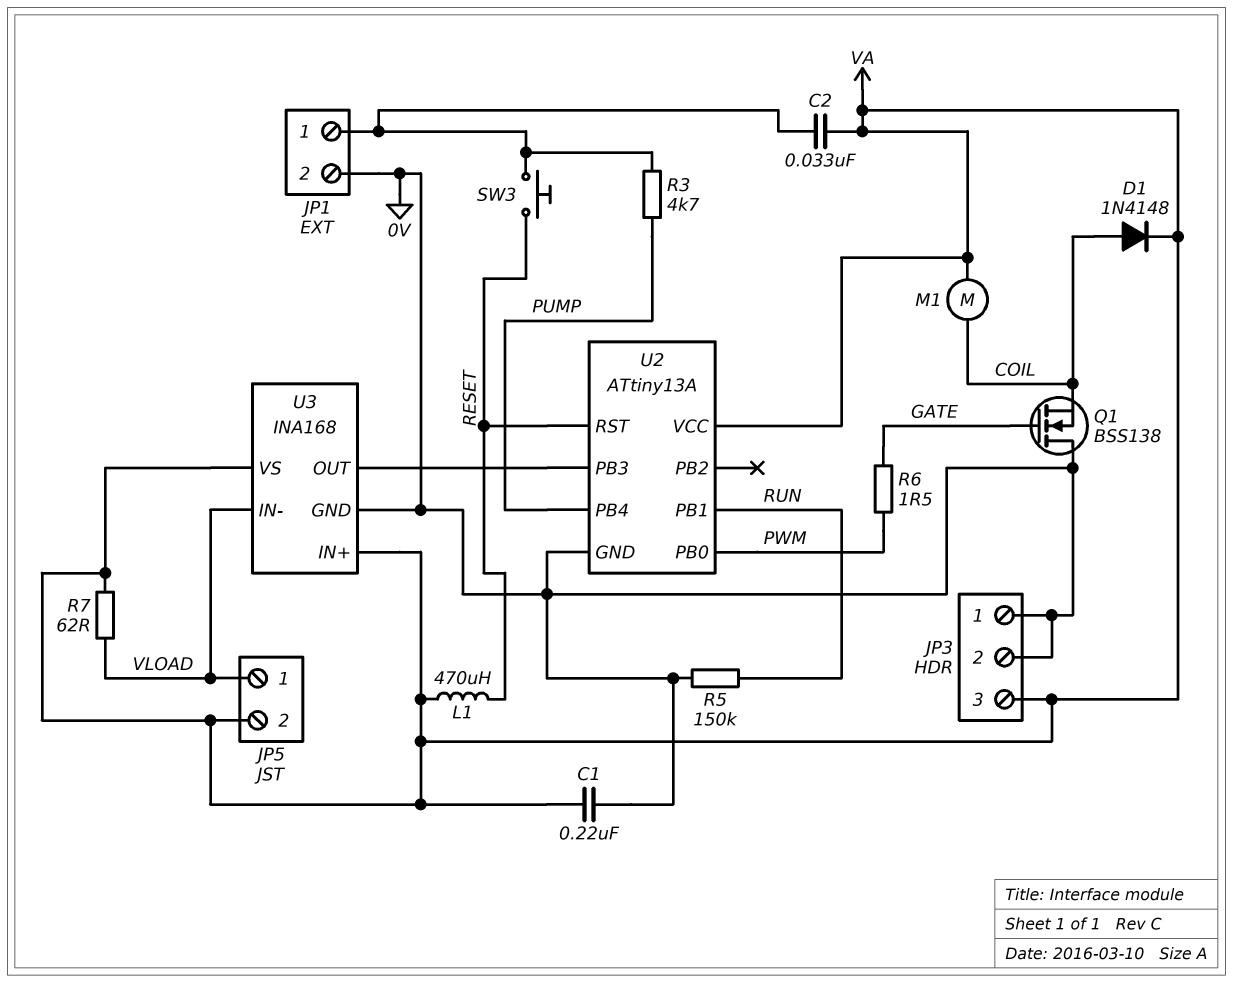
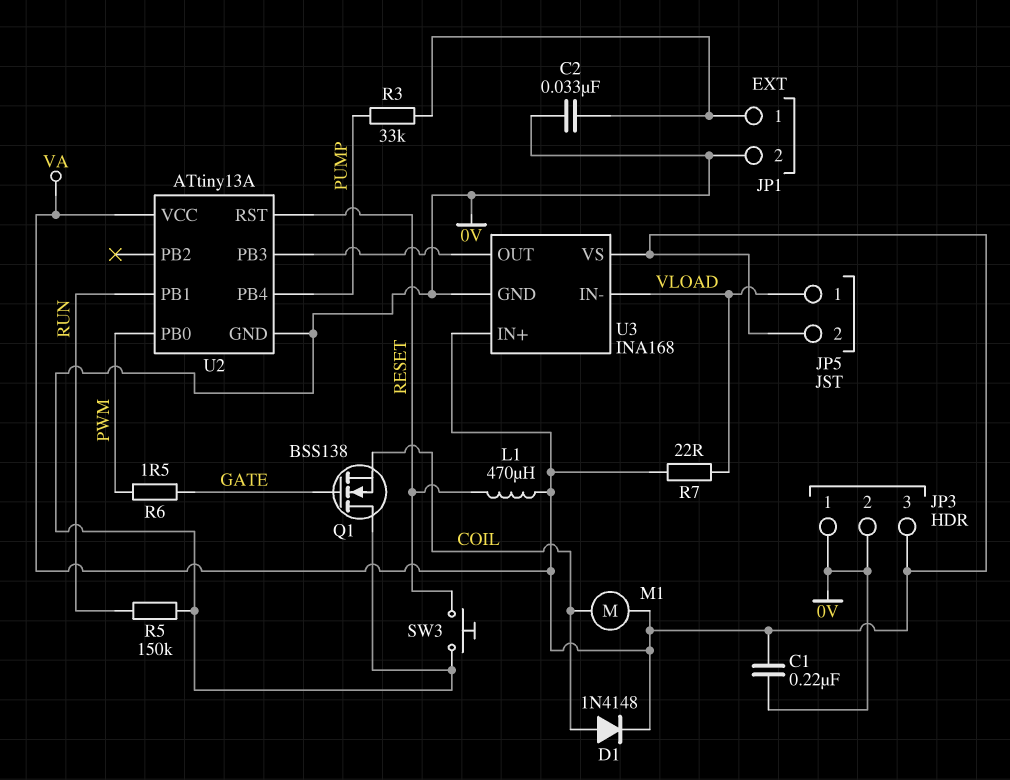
C2: 33nF (JP1/1, VA) -> 33nF (0V, JP1/1)
R3: 4.7k (JP1/1, PUMP) -> 33k (JP1/1, PUMP)
R7: 62 (VA, VLOAD) -> 22 (VA, VLOAD)
SW3: button (JP1/1, RESET) -> button (0V, RESET)

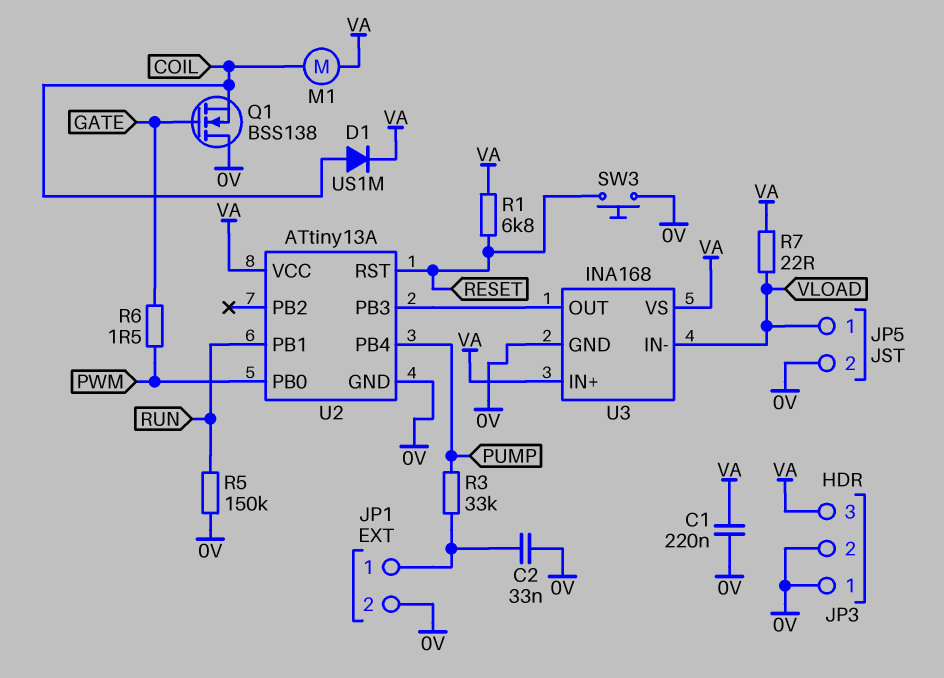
D1: diode 1N4148 (A COIL, K VA) -> diode US1M (A COIL, K VA)
JP5 pin 2: VA -> 0V
L1: 470uH (RESET, VA) -> none
R1: none -> 6.8k (RESET, VA)

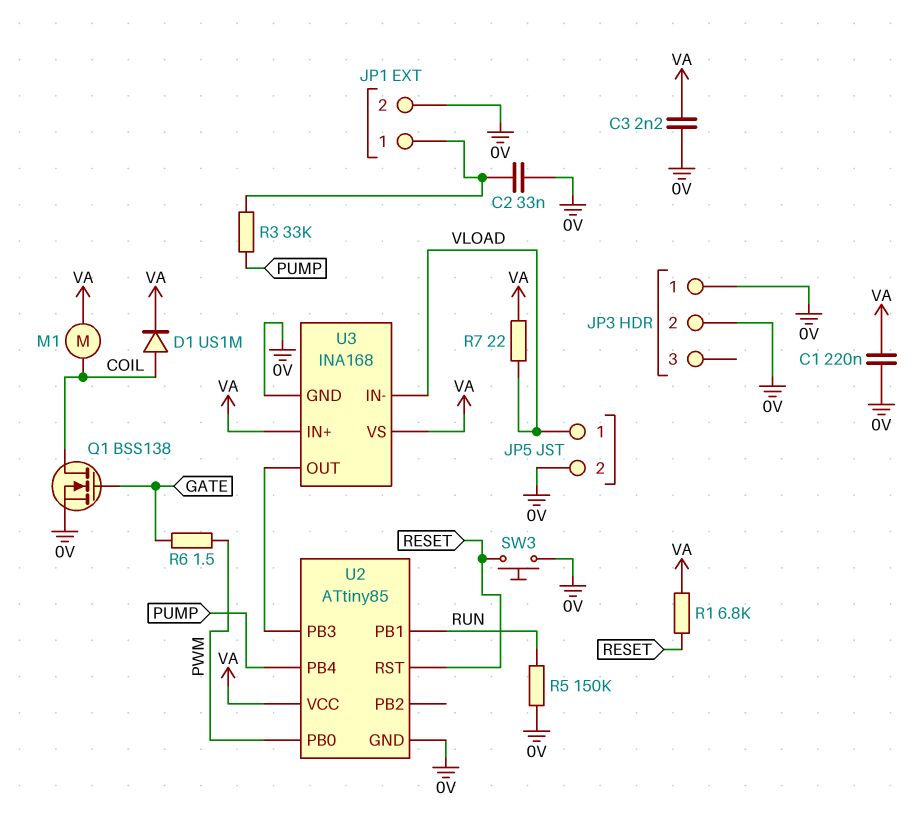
C3: none -> 2.2nF (0V, VA)
JP3 pin 3: VA -> none
Q1: NMOS BSS138 (G GATE, D 0V, S COIL) -> NMOS BSS138 (G GATE, D COIL, S 0V)
U2: ATtiny13A -> ATtiny85

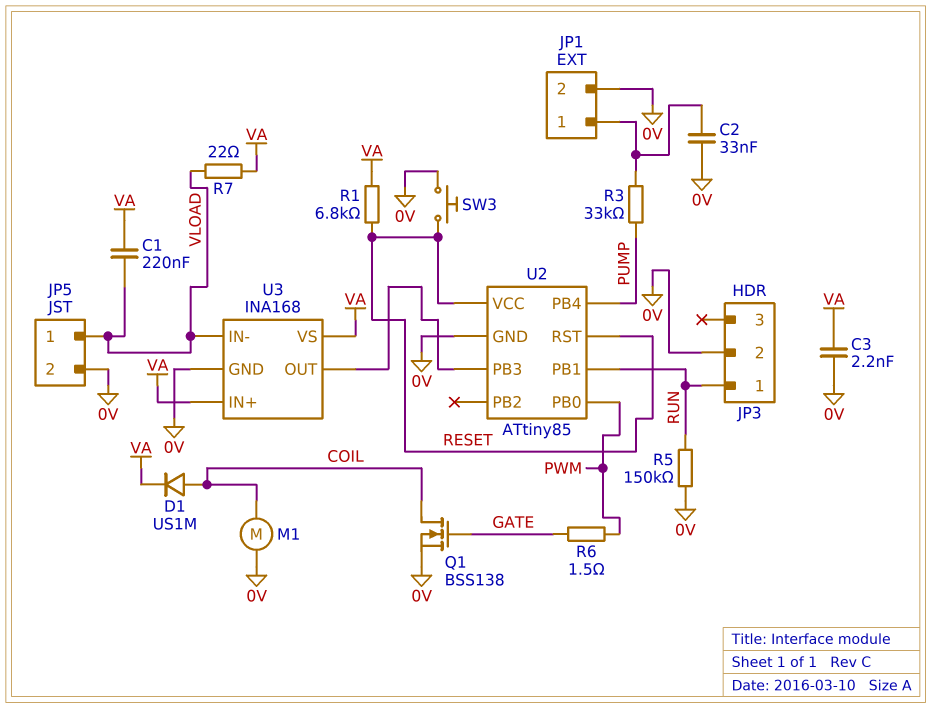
C1: 220nF (0V, VA) -> 220nF (VA, VLOAD)
JP3 pin 1: 0V -> RUN
M1: motor (COIL, VA) -> motor (0V, COIL)
U2 pin VCC: VA -> RESET

